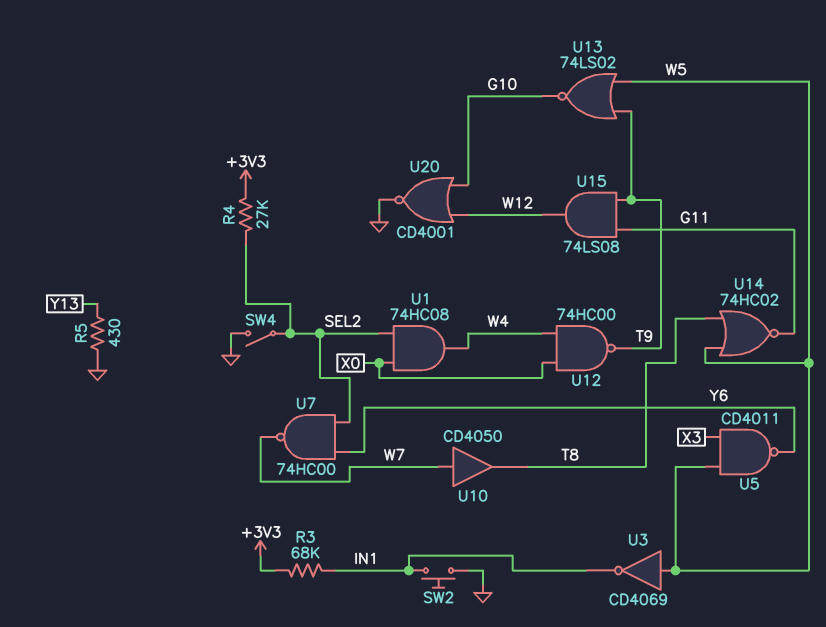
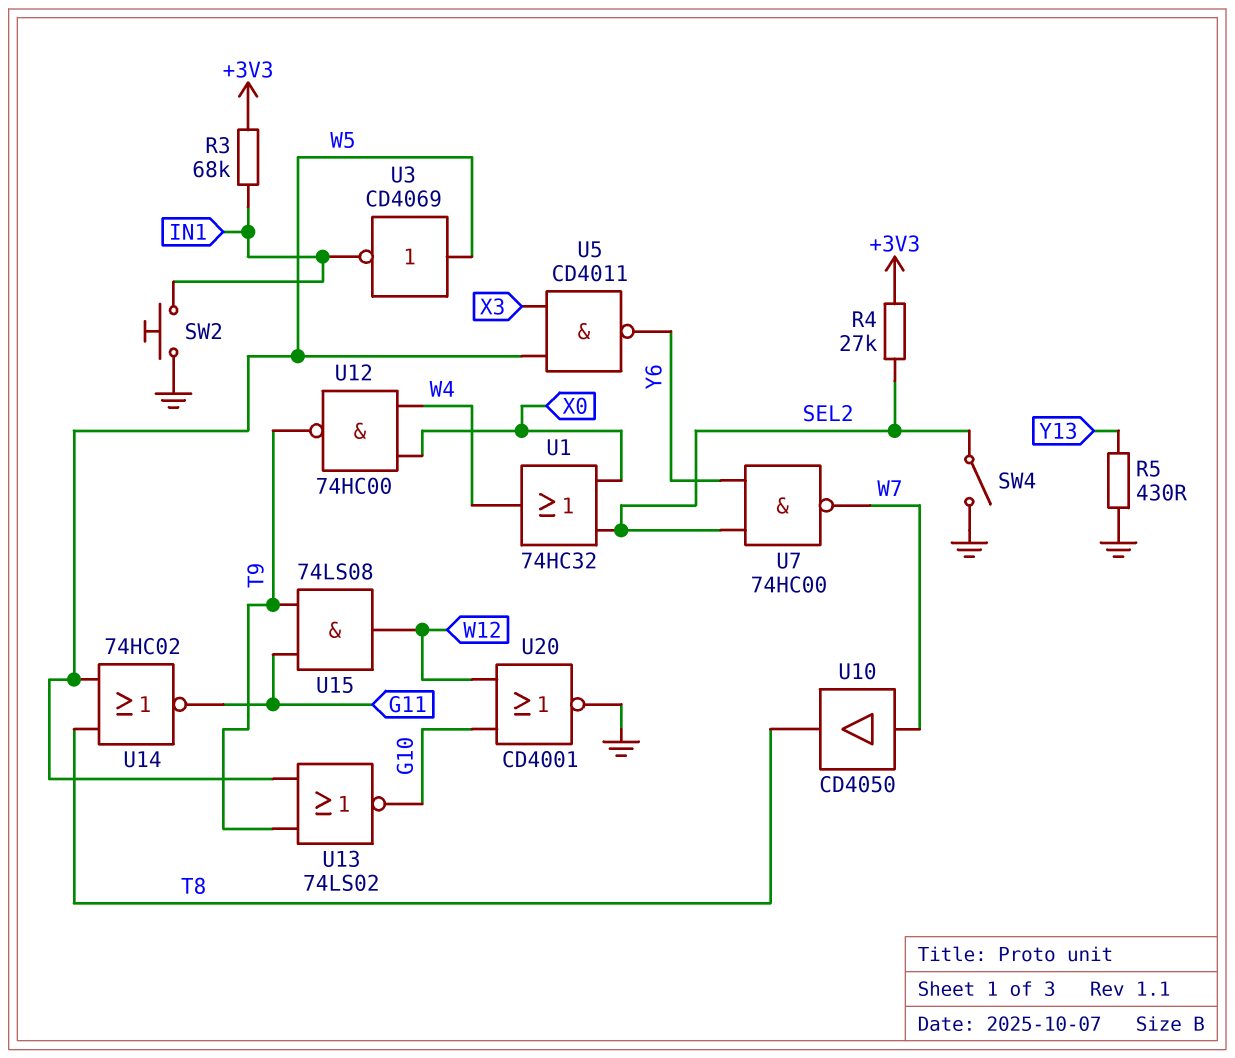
U1: AND 74HC08 (in SEL2, in X0, out W4) -> OR 74HC32 (in SEL2, in X0, out W4)

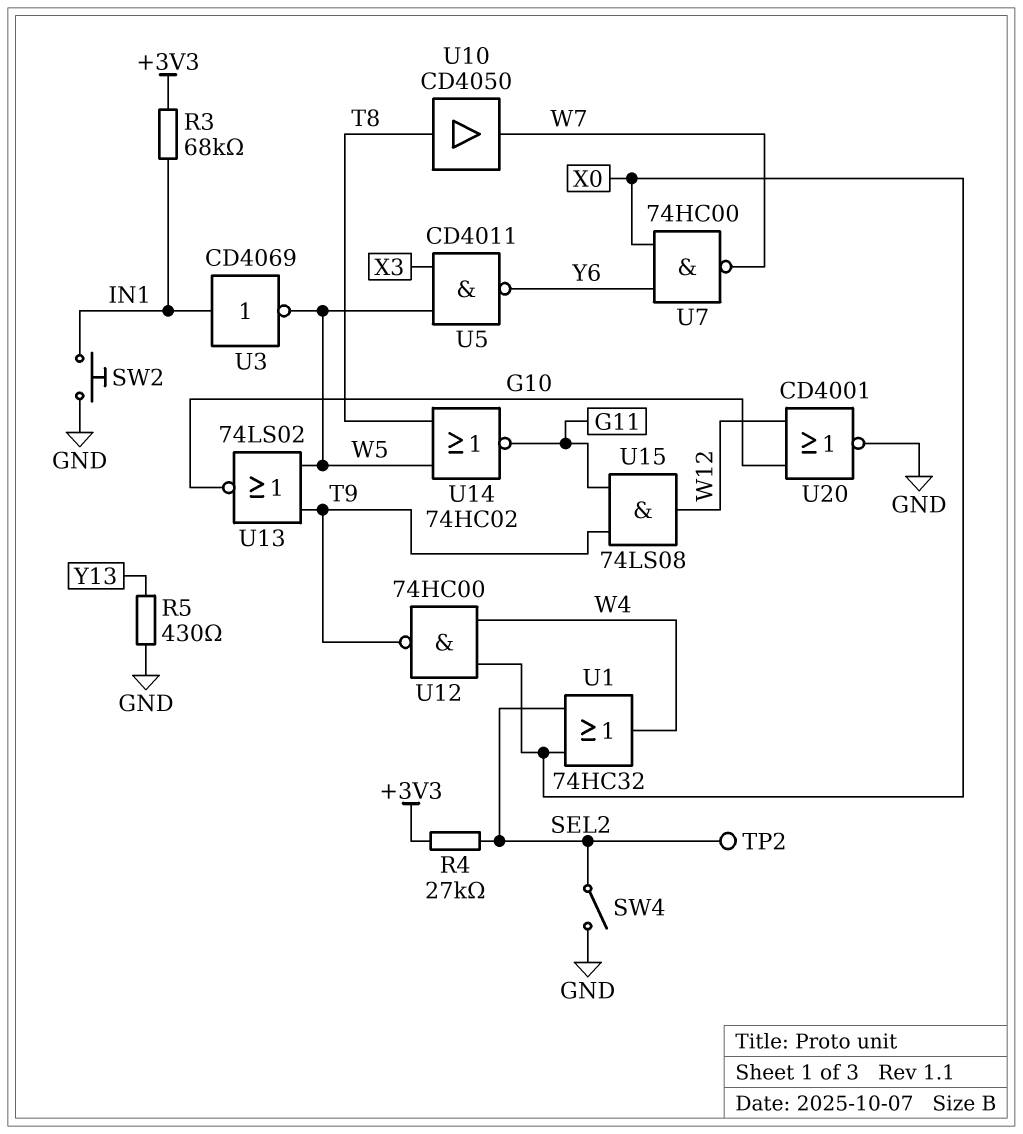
TP2: none -> test point (SEL2)
U3: NOT CD4069 (in W5, out IN1) -> NOT CD4069 (in IN1, out W5)
U7: NAND 74HC00 (in SEL2, in Y6, out W7) -> NAND 74HC00 (in X0, in Y6, out W7)
U10: buffer CD4050 (in W7, out T8) -> buffer CD4050 (in T8, out W7)

